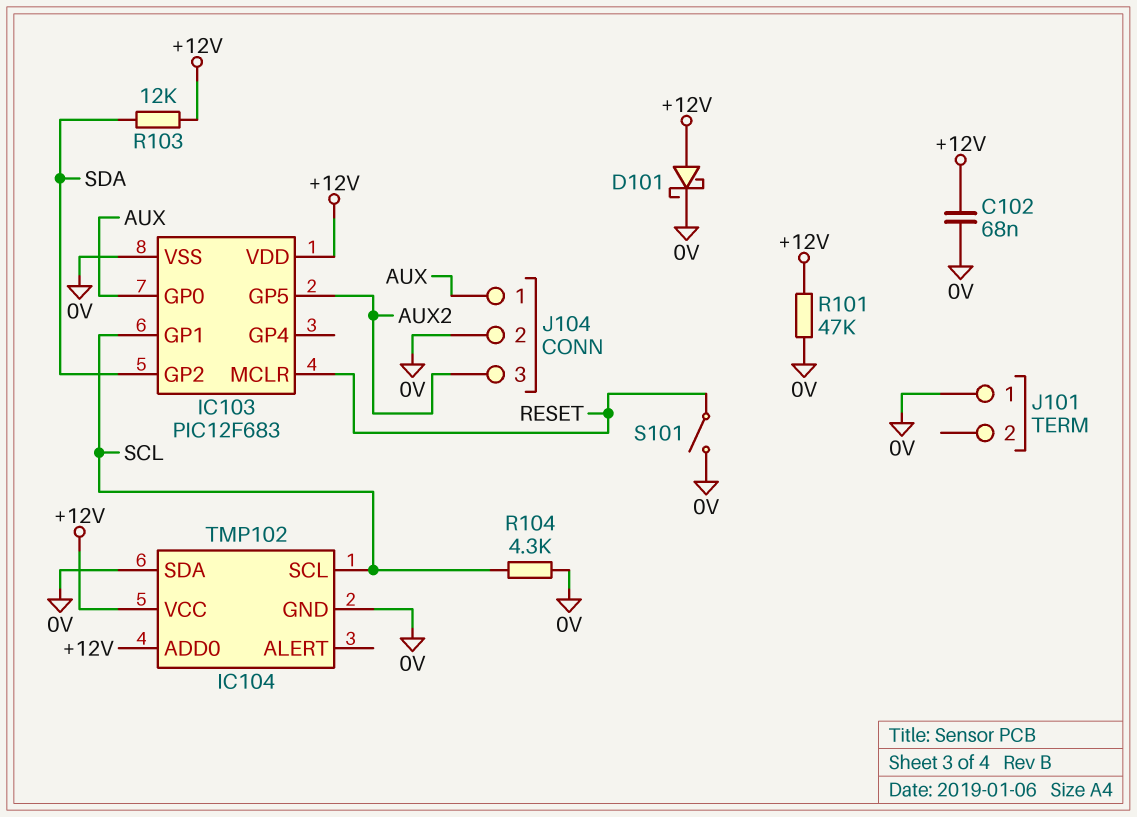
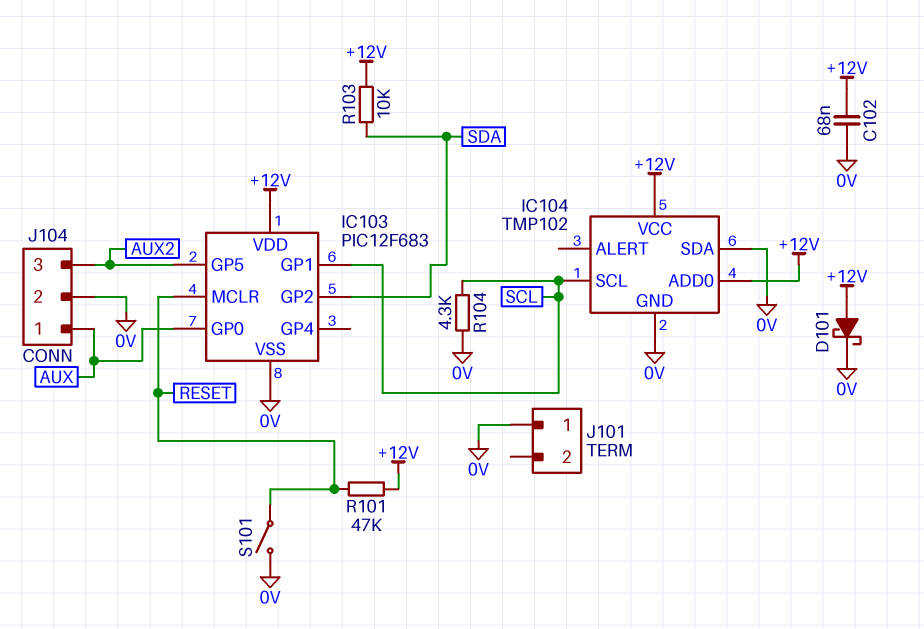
R101: 47k (+12V, 0V) -> 47k (+12V, RESET)
R103: 12k (+12V, SDA) -> 10k (+12V, SDA)

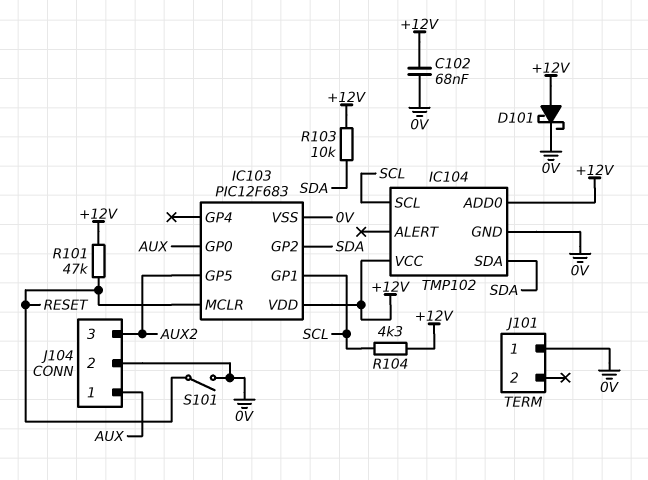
IC104 pin SDA: 0V -> SDA
R104: 4.3k (0V, SCL) -> 4.3k (+12V, SCL)

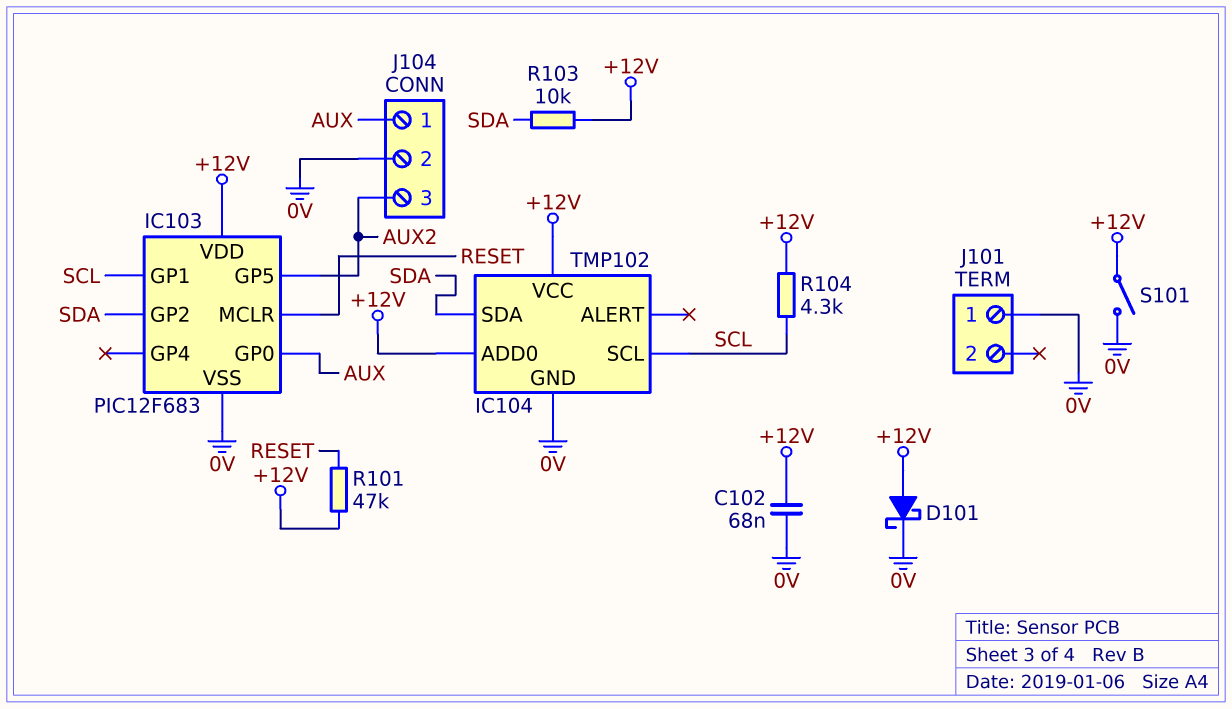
S101: switch (0V, RESET) -> switch (+12V, 0V)

